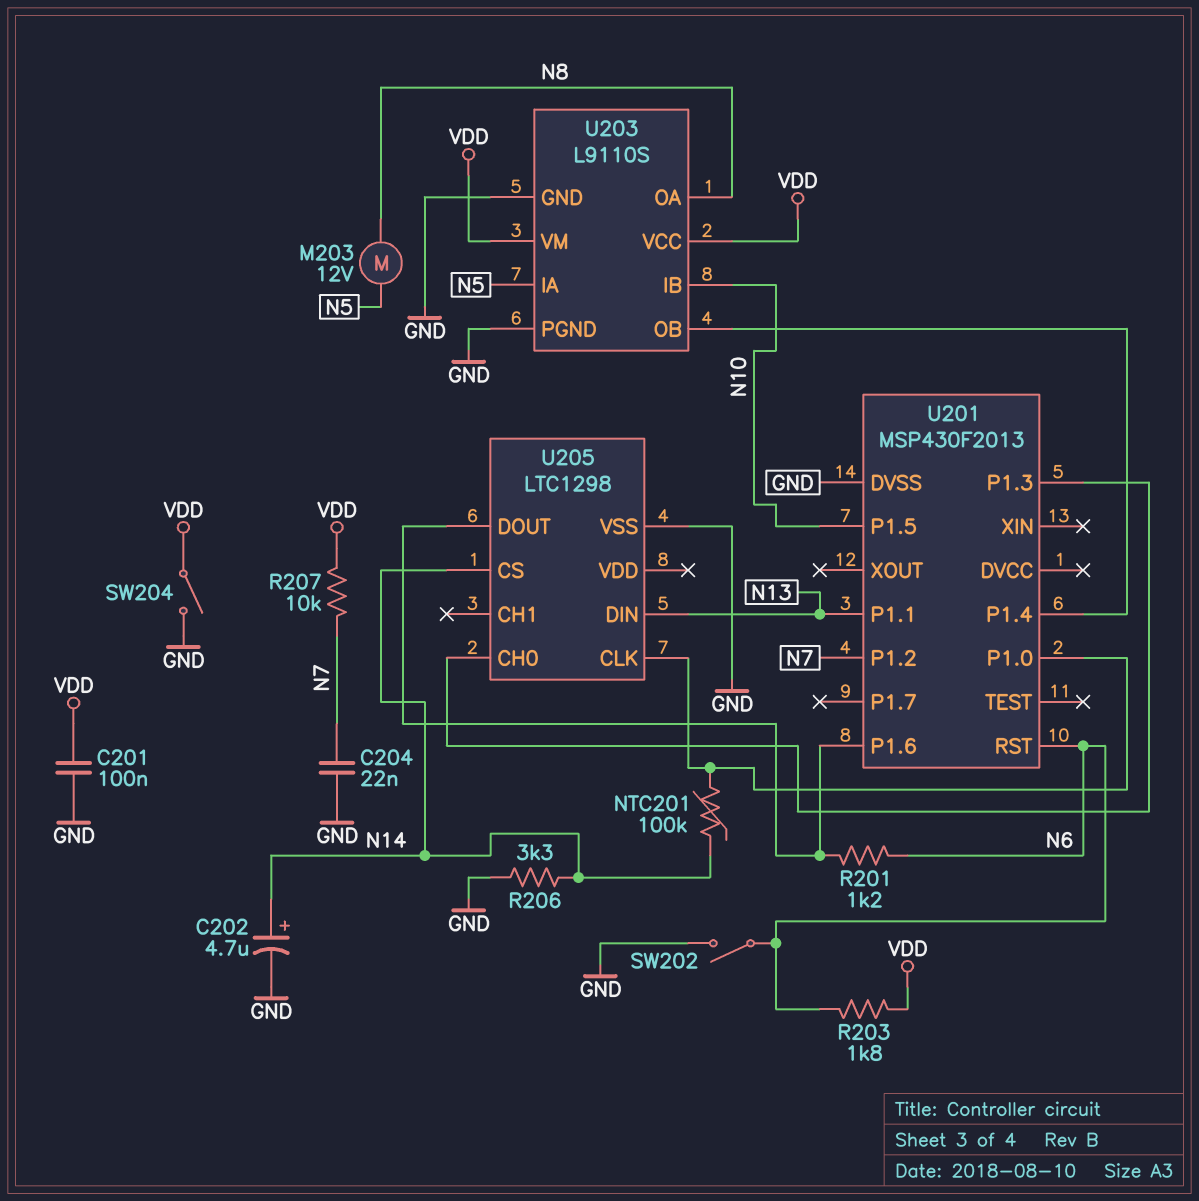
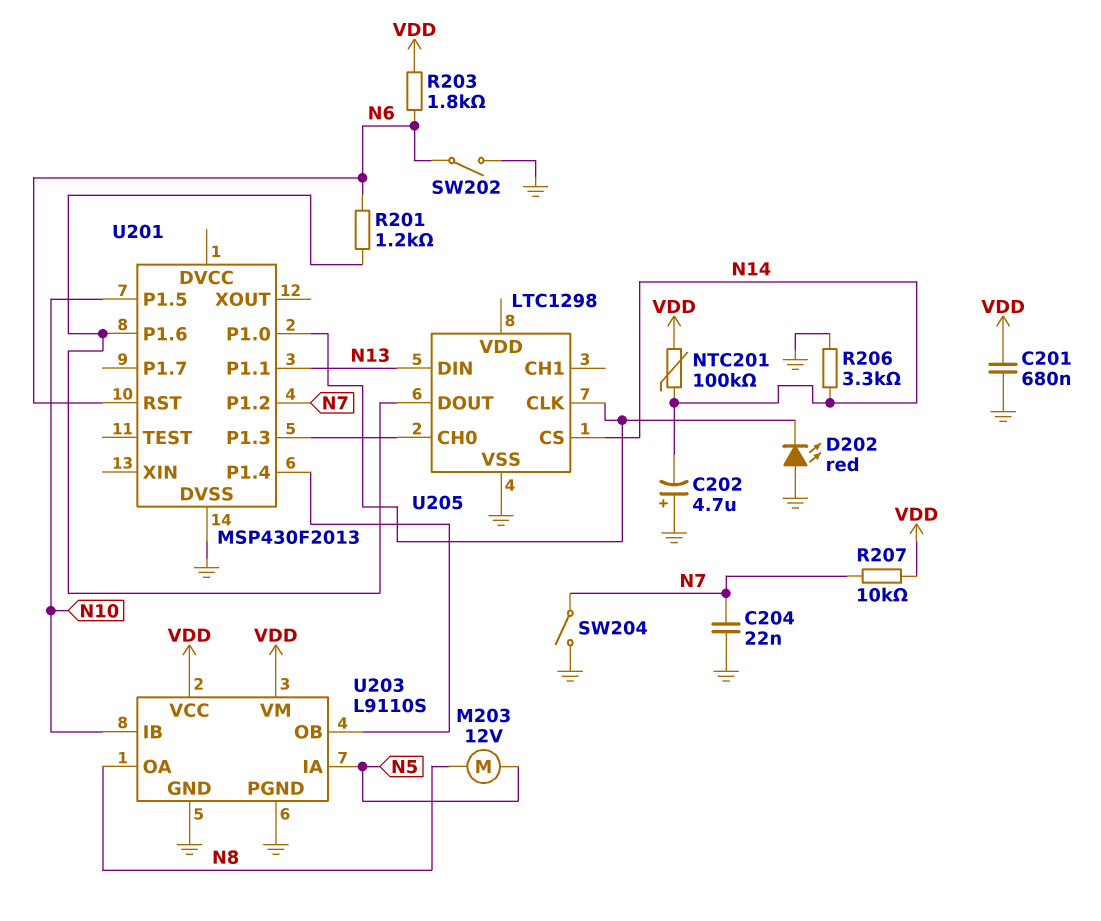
C201: 100nF (GND, VDD) -> 680nF (GND, VDD)
C202: 4.7uF (plus N14, minus GND) -> 4.7uF (plus GND, minus N14)
D202: none -> LED red (A GND, K U201/P1.0)
NTC201: 100k (N14, U201/P1.0) -> 100k (N14, VDD)
SW204: switch (GND, VDD) -> switch (GND, N7)

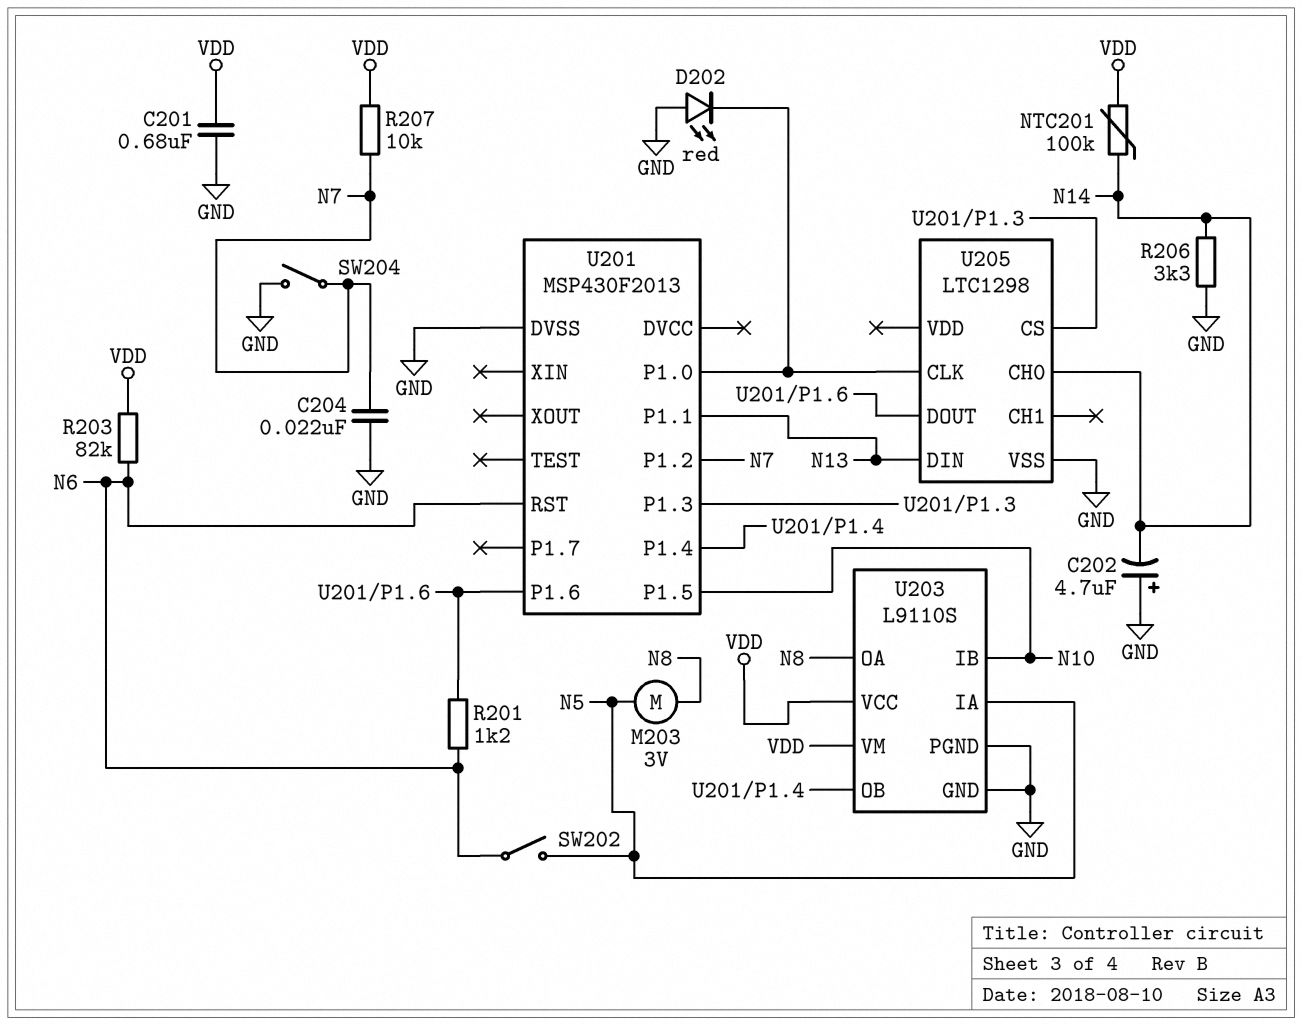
M203: motor 12V (N5, N8) -> motor 3V (N5, N8)
R203: 1.8k (N6, VDD) -> 82k (N6, VDD)
SW202: switch (GND, N6) -> switch (N5, N6)
U205 pin CH0: U201/P1.3 -> N14
U205 pin CS: N14 -> U201/P1.3

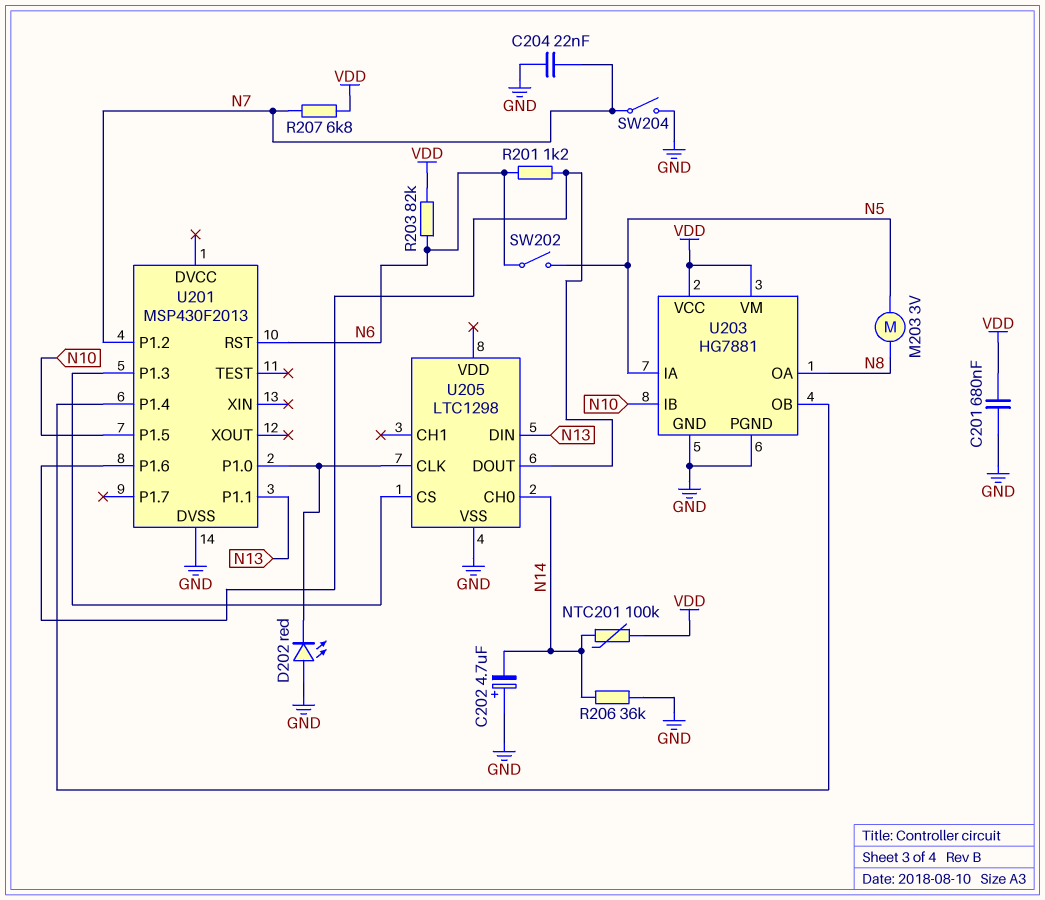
R206: 3.3k (GND, N14) -> 36k (GND, N14)
R207: 10k (N7, VDD) -> 6.8k (N7, VDD)
U203: L9110S -> HG7881

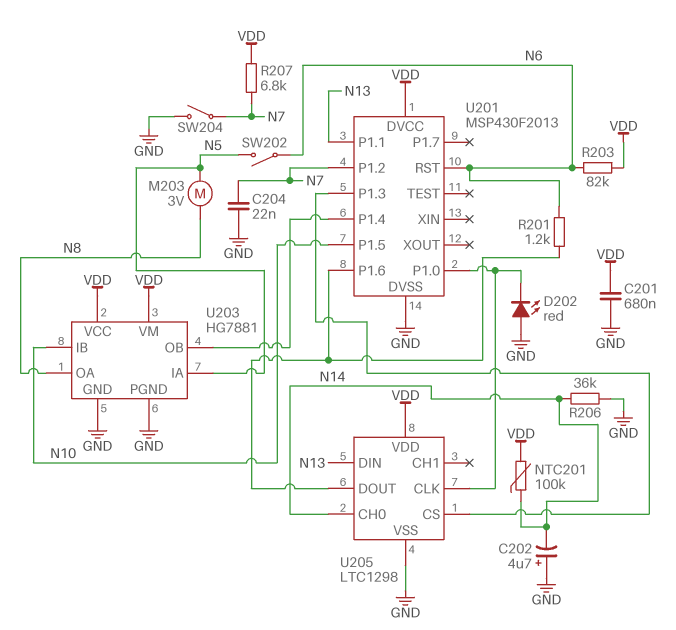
U201 pin DVCC: none -> VDD
U205 pin VDD: none -> VDD

